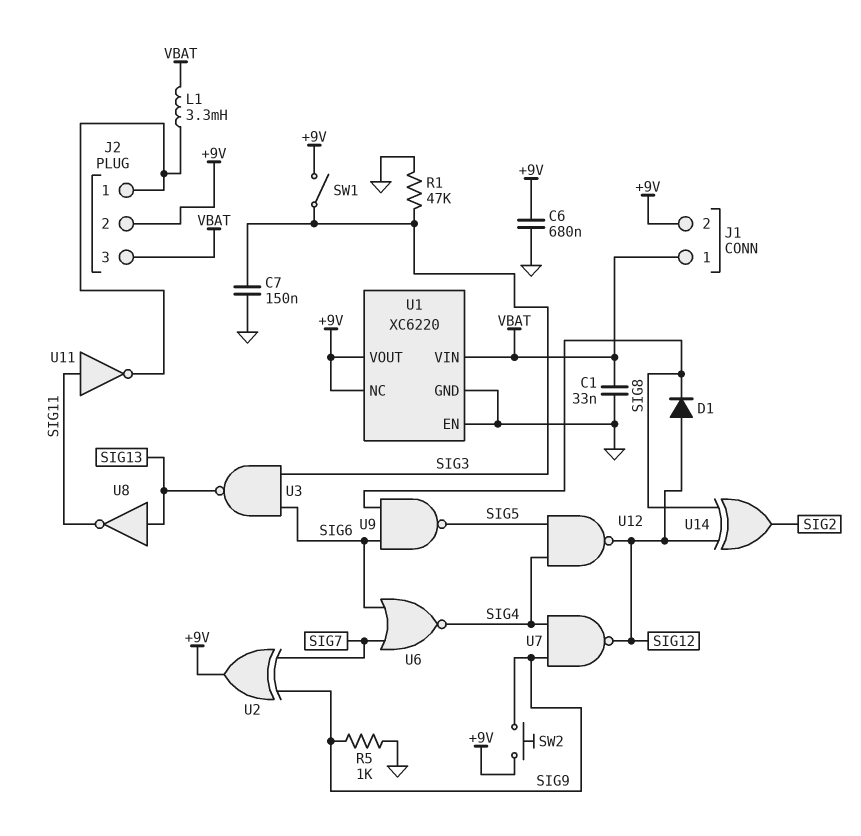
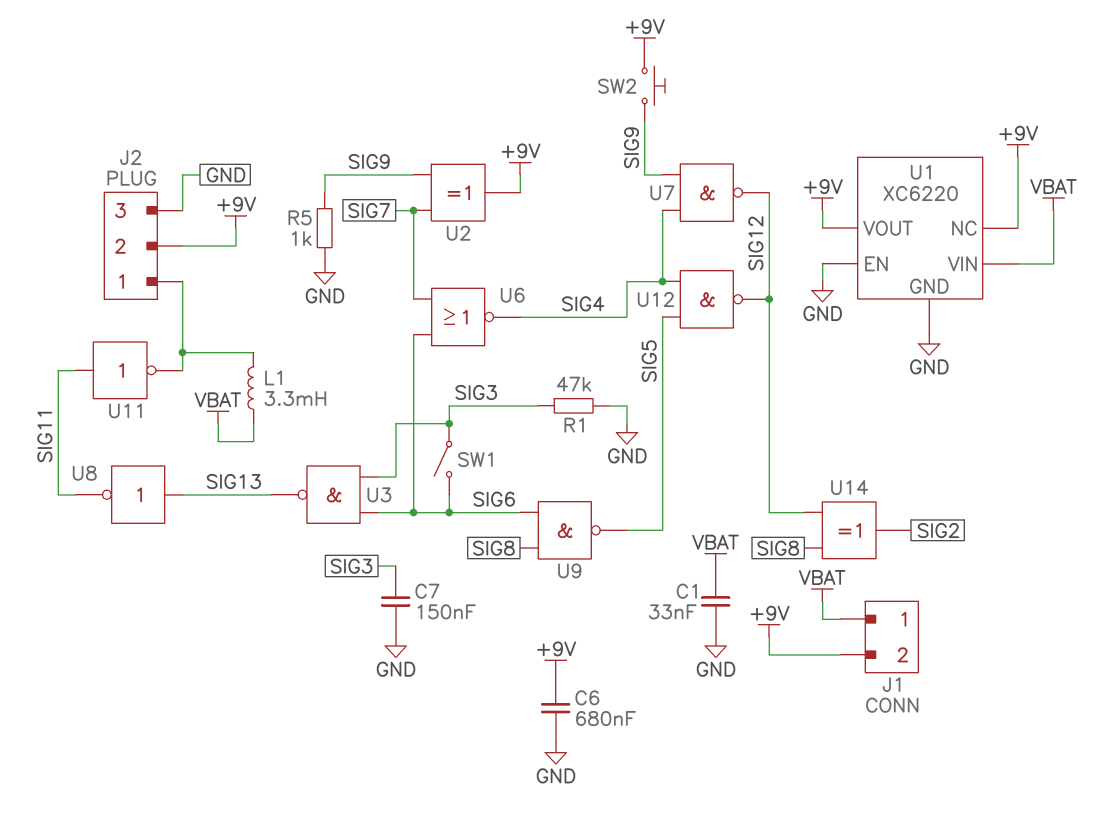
D1: diode (A SIG12, K SIG8) -> none
J2 pin 3: VBAT -> GND
SW1: switch (+9V, SIG3) -> switch (SIG3, SIG6)

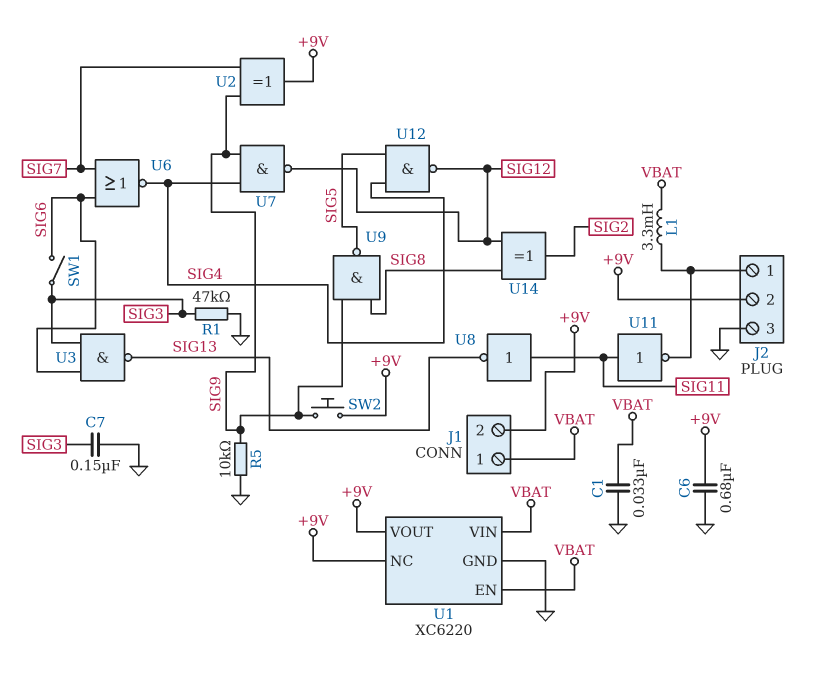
R5: 1k (GND, SIG9) -> 10k (GND, SIG9)
U1 pin EN: GND -> VBAT
U8: NOT (in SIG13, out SIG11) -> NOT (in SIG11, out SIG13)
U9: NAND (in SIG6, in SIG8, out SIG5) -> NAND (in SIG8, in SIG9, out SIG5)

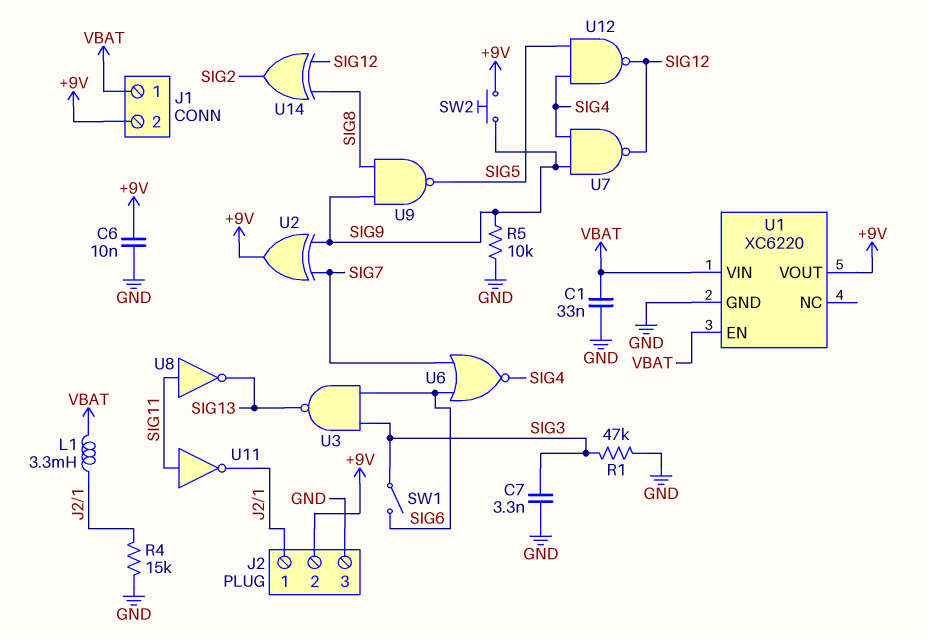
C6: 680nF (+9V, GND) -> 10nF (+9V, GND)
C7: 150nF (GND, SIG3) -> 3.3nF (GND, SIG3)
R4: none -> 15k (GND, J2/1)
U1 pin NC: +9V -> none

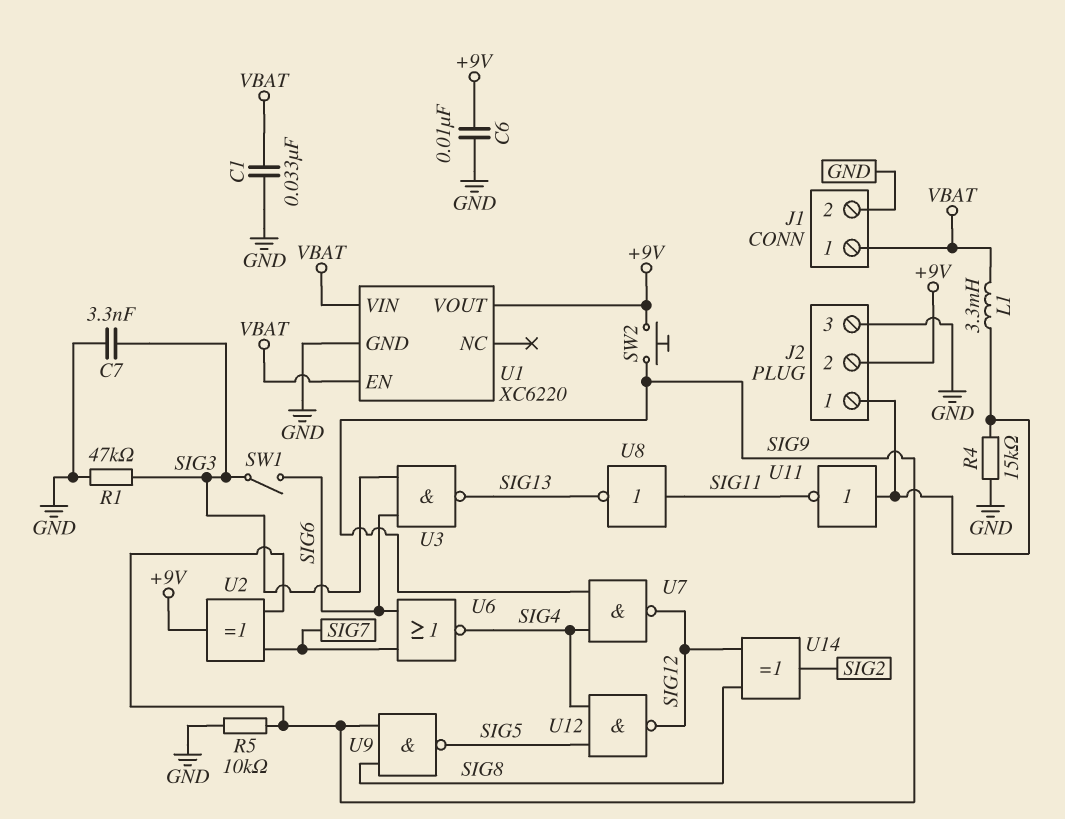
J1 pin 2: +9V -> GND
U11: NOT (in SIG11, out J2/1) -> NOT (in J2/1, out SIG11)

